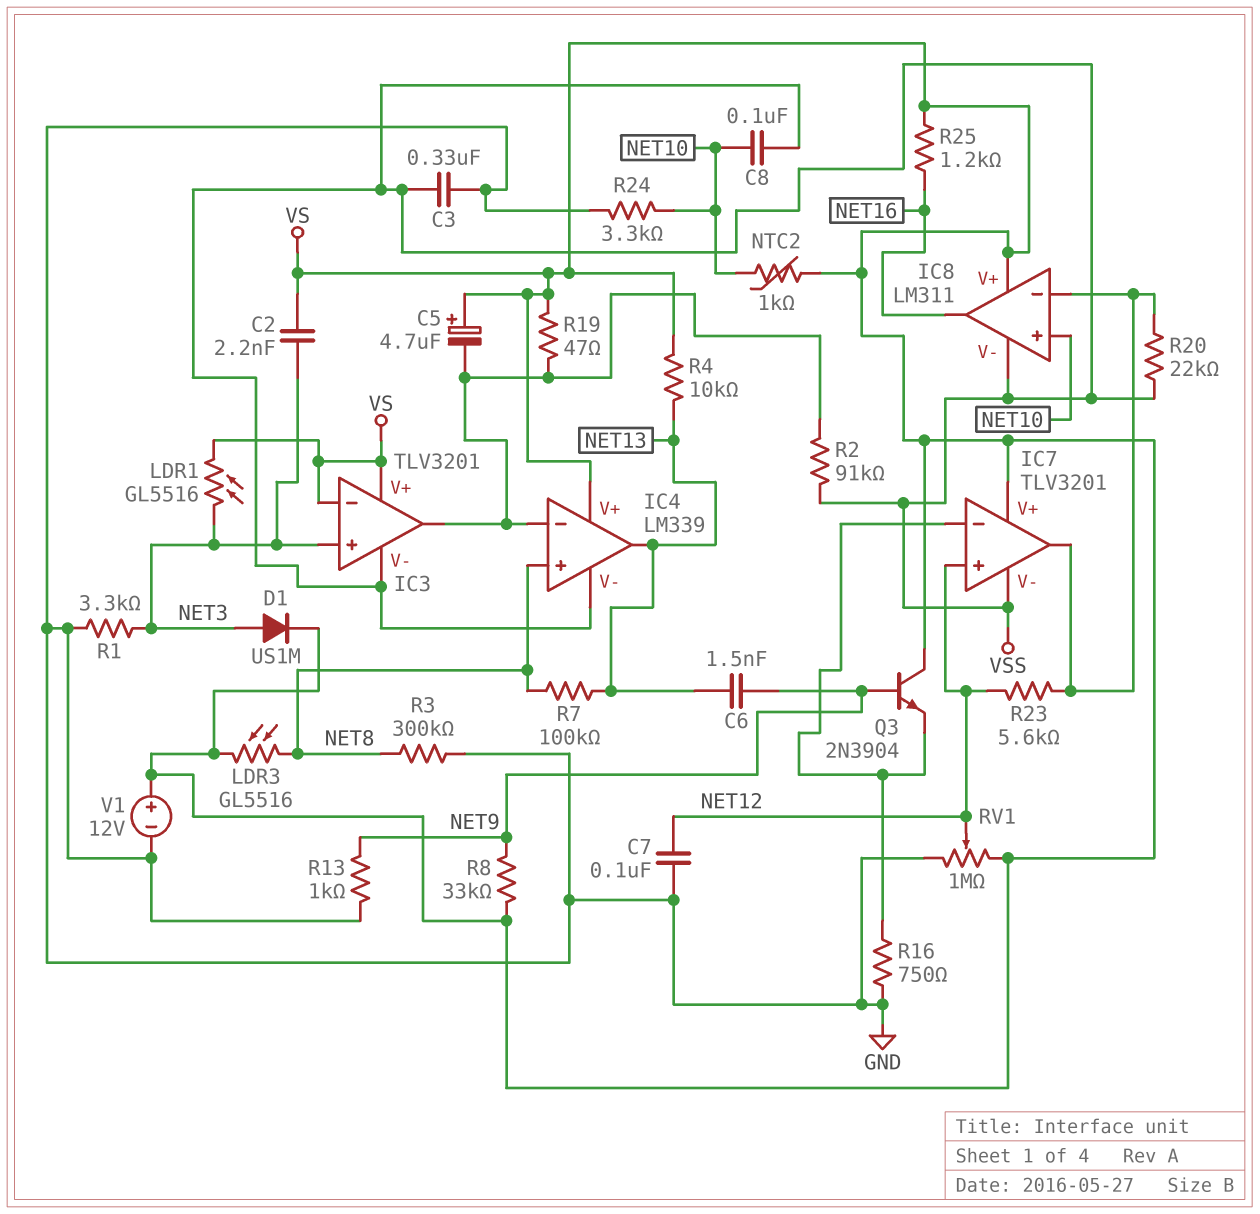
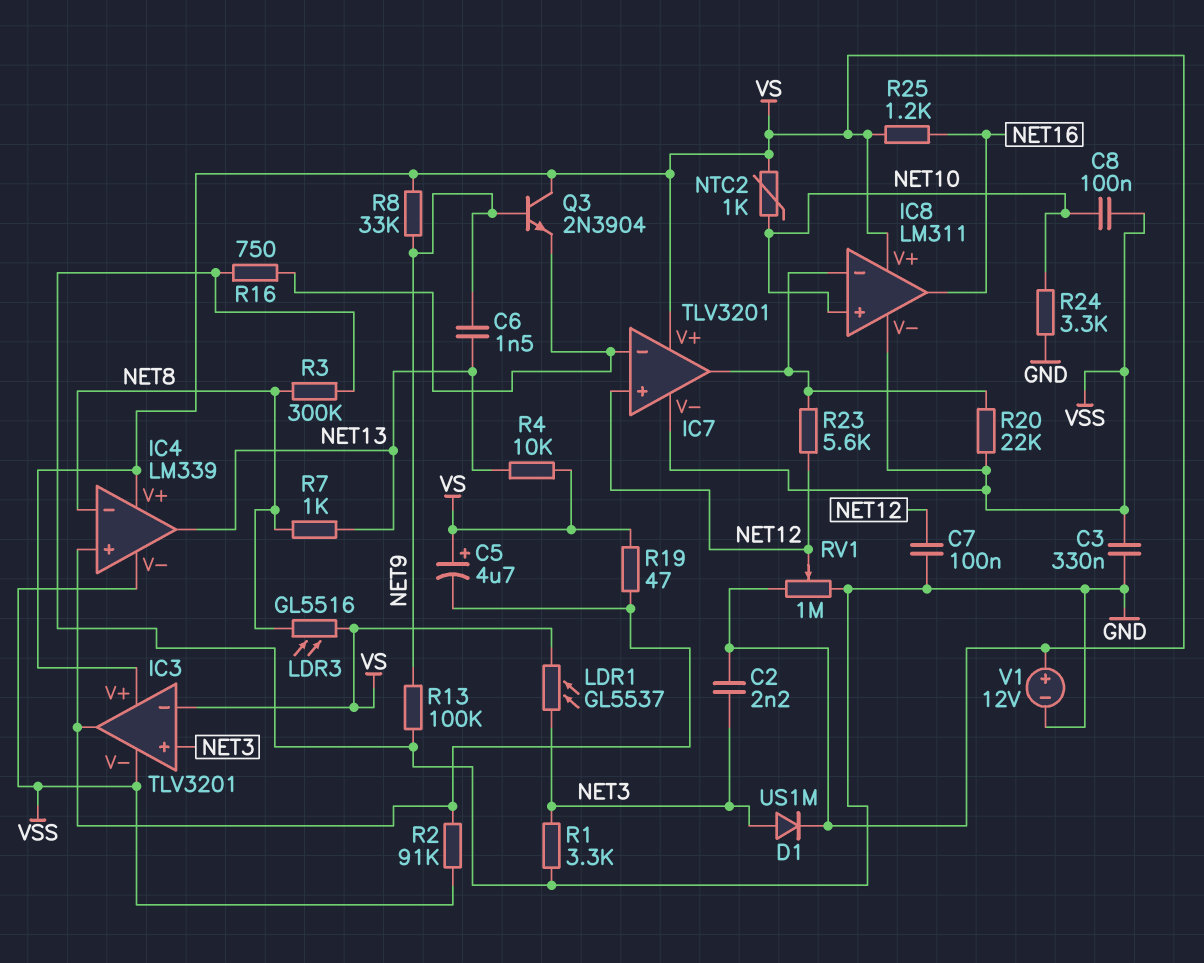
IC4 pin in+: NET8 -> IC3/out
IC4 pin in-: IC3/out -> NET8
LDR1: GL5516 (NET3, VS) -> GL5537 (NET3, VS)
R7: 100k (NET8, NET13) -> 1k (NET8, NET13)
R13: 1k (GND, NET9) -> 100k (GND, NET9)

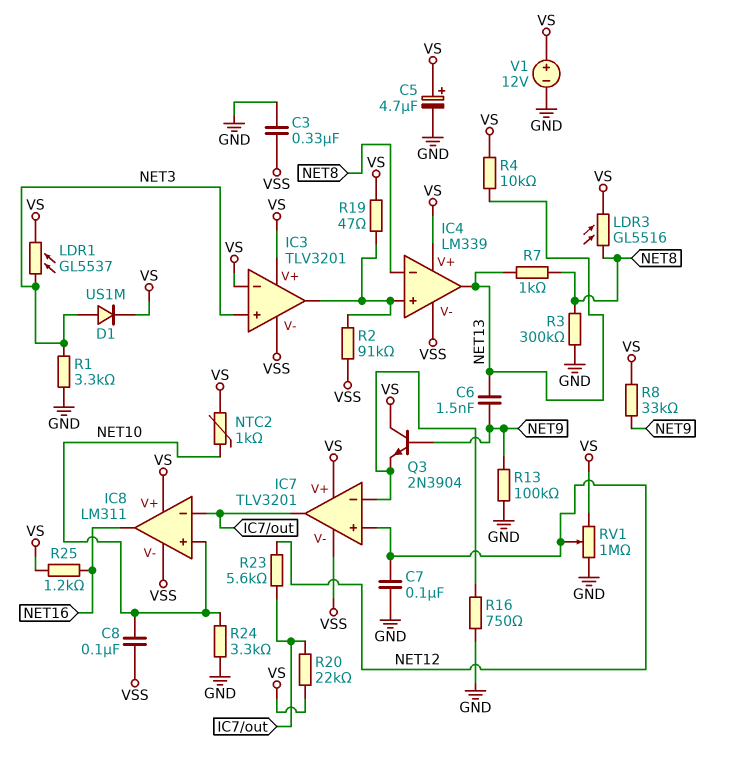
C2: 2.2nF (NET3, VS) -> none
C5: 4.7uF (plus VS, minus IC3/out) -> 4.7uF (plus VS, minus GND)
R20: 22k (IC7/out, VSS) -> 22k (IC7/out, VS)

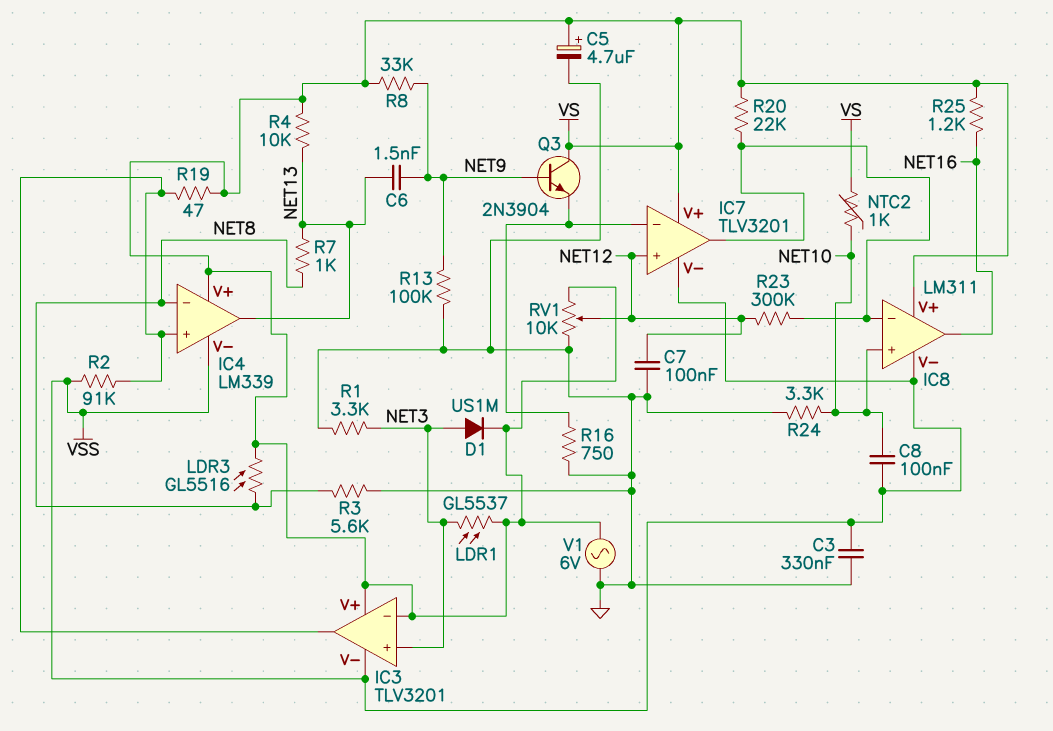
R3: 300k (GND, NET8) -> 5.6k (GND, NET8)
R23: 5.6k (IC7/out, NET12) -> 300k (IC7/out, NET12)
RV1: 1M (GND, VS, wiper NET12) -> 10k (GND, VS, wiper NET12)
V1: 12V (plus VS, minus GND) -> AC 6V (GND, VS)

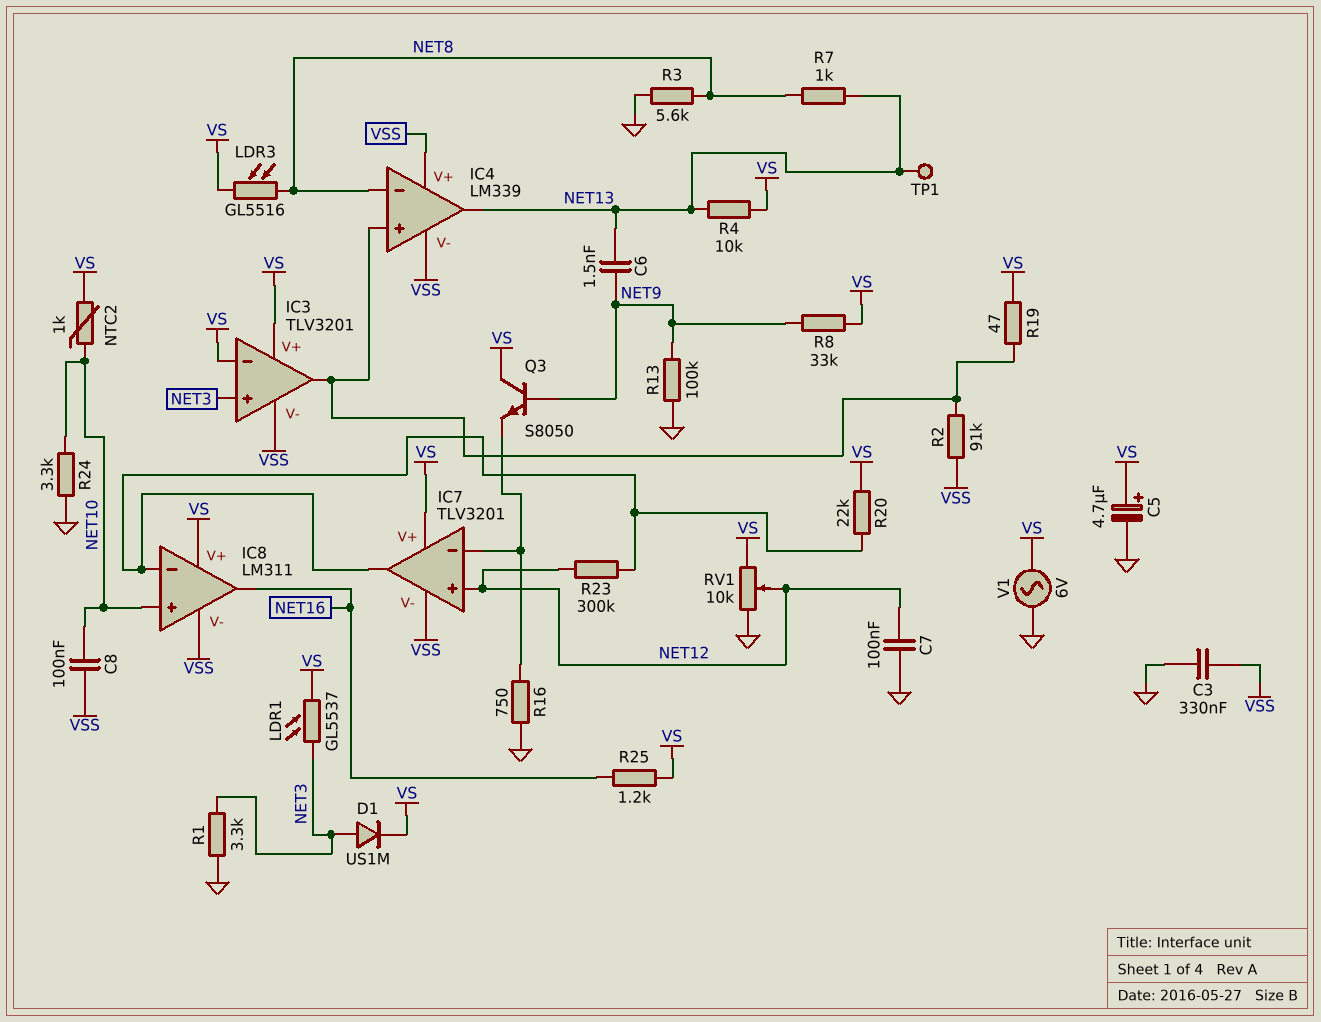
IC4 pin V+: VS -> VSS
Q3: NPN 2N3904 (B NET9, C VS, E IC7/in-) -> NPN S8050 (B NET9, C VS, E IC7/in-)
TP1: none -> test point (NET13)

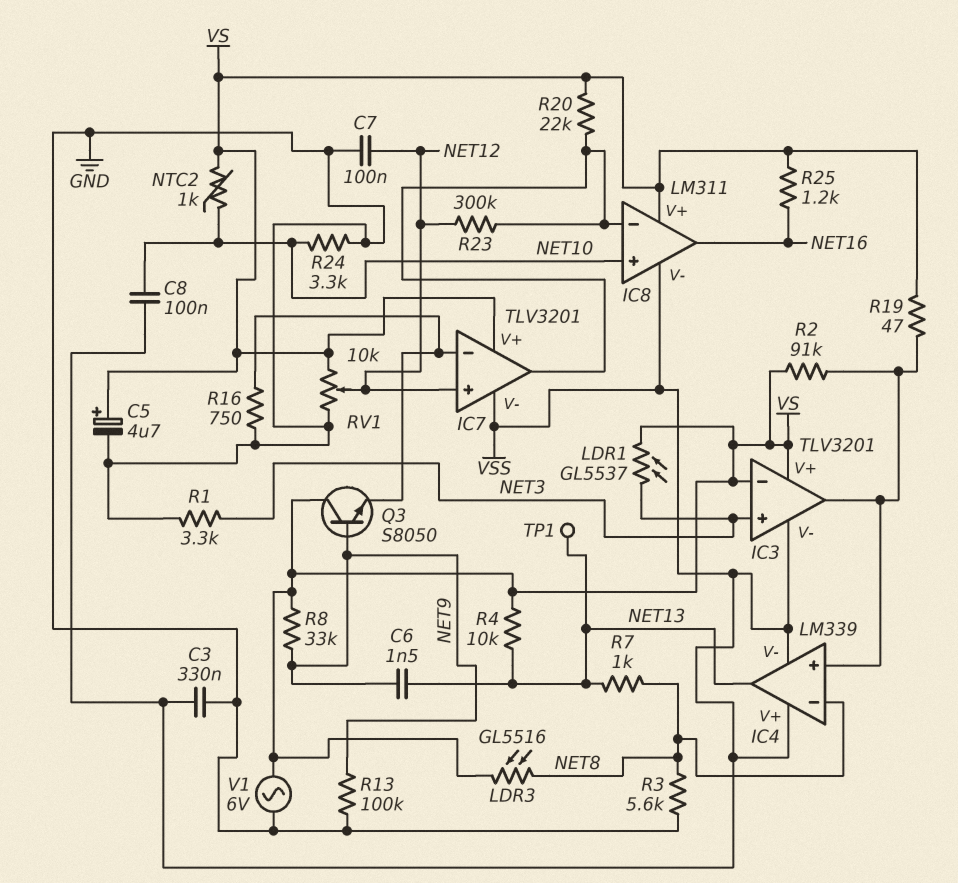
D1: diode US1M (A NET3, K VS) -> none
R2: 91k (IC3/out, VSS) -> 91k (IC3/out, VS)

